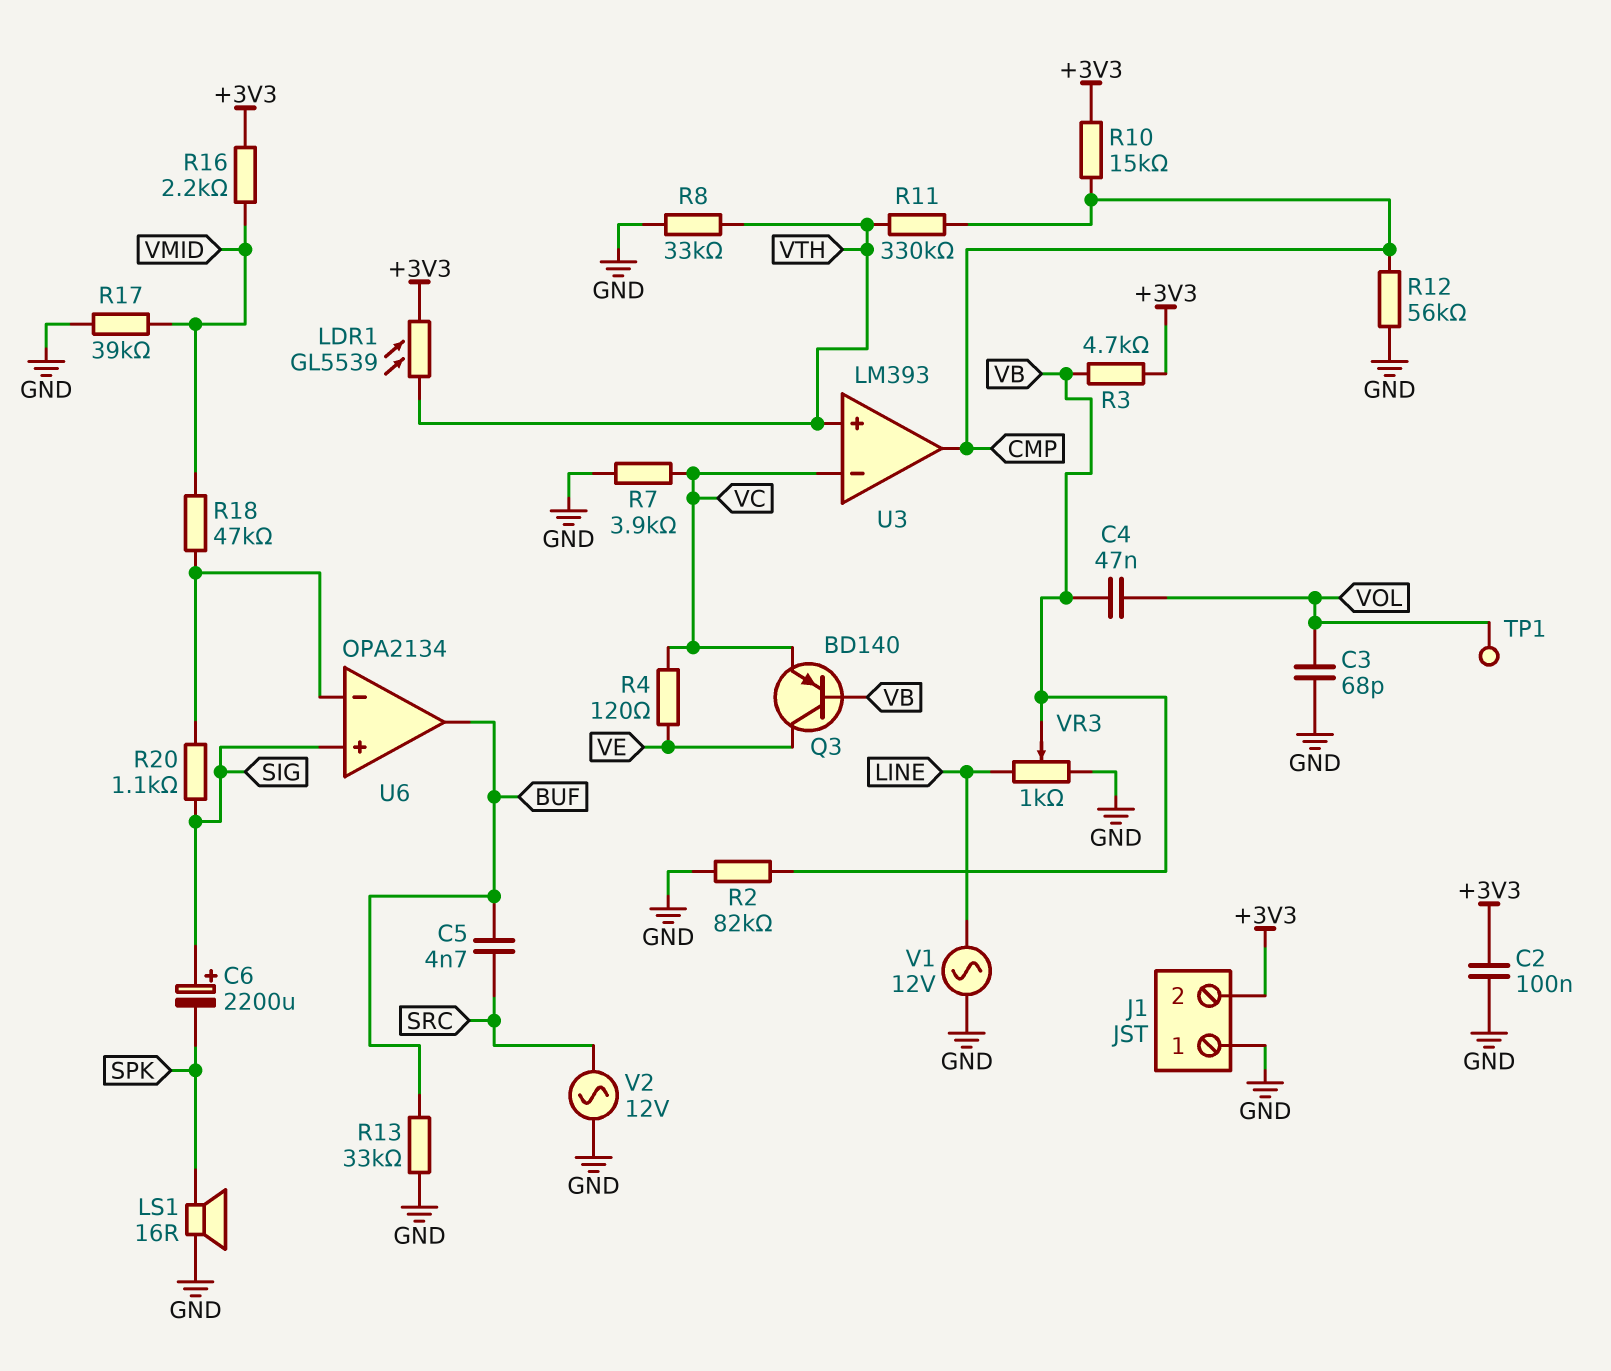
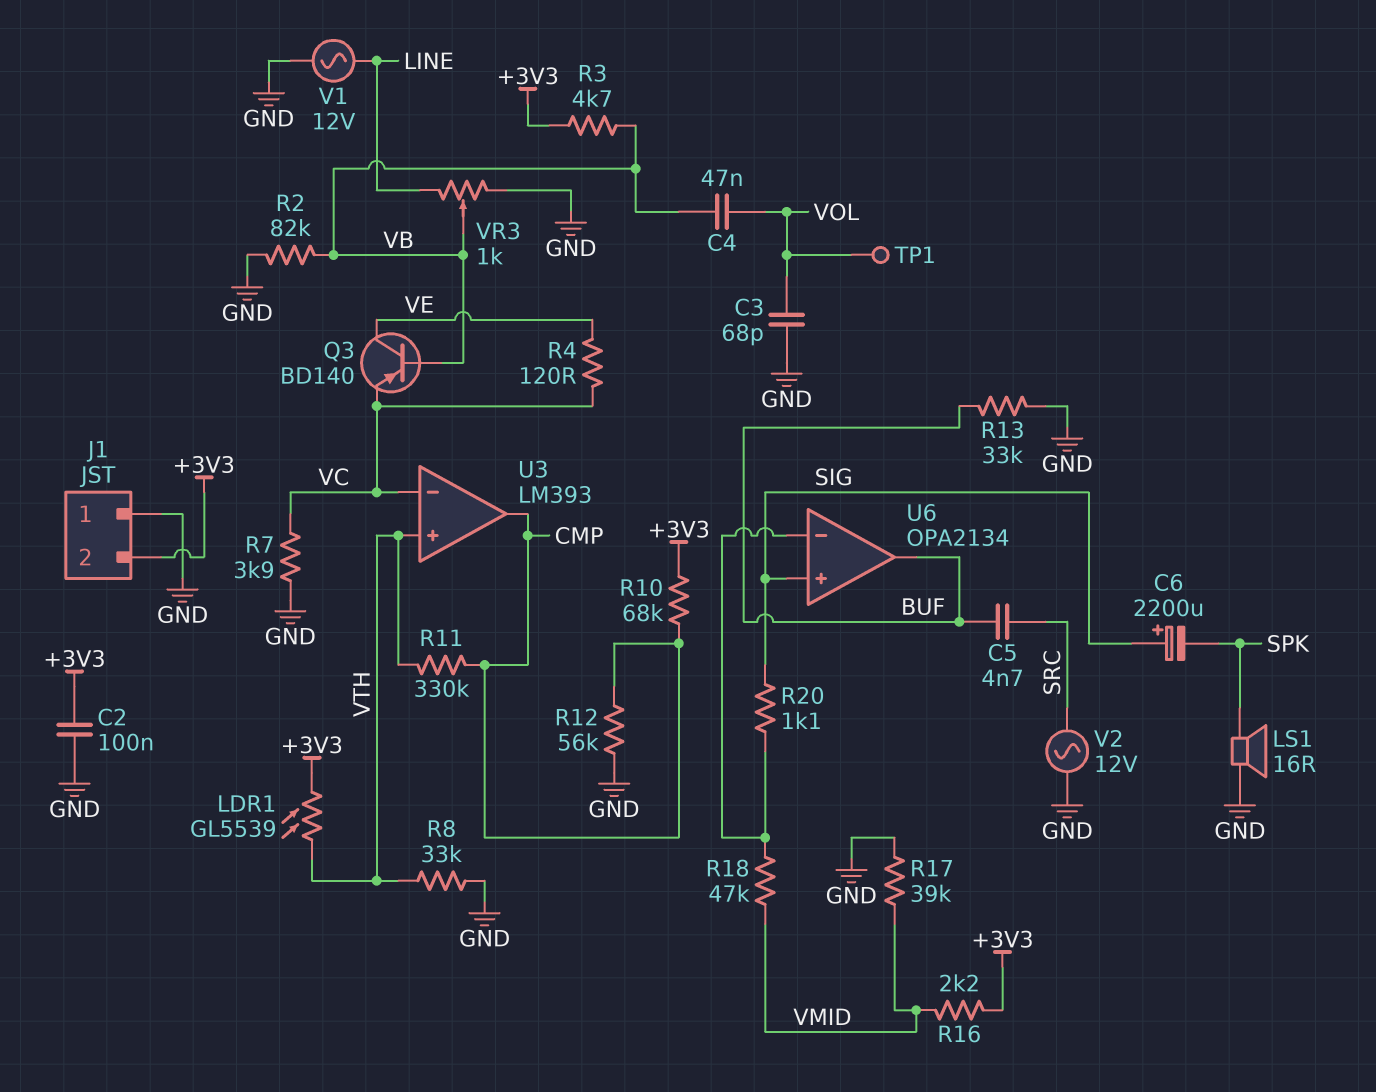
R10: 15k (+3V3, CMP) -> 68k (+3V3, CMP)

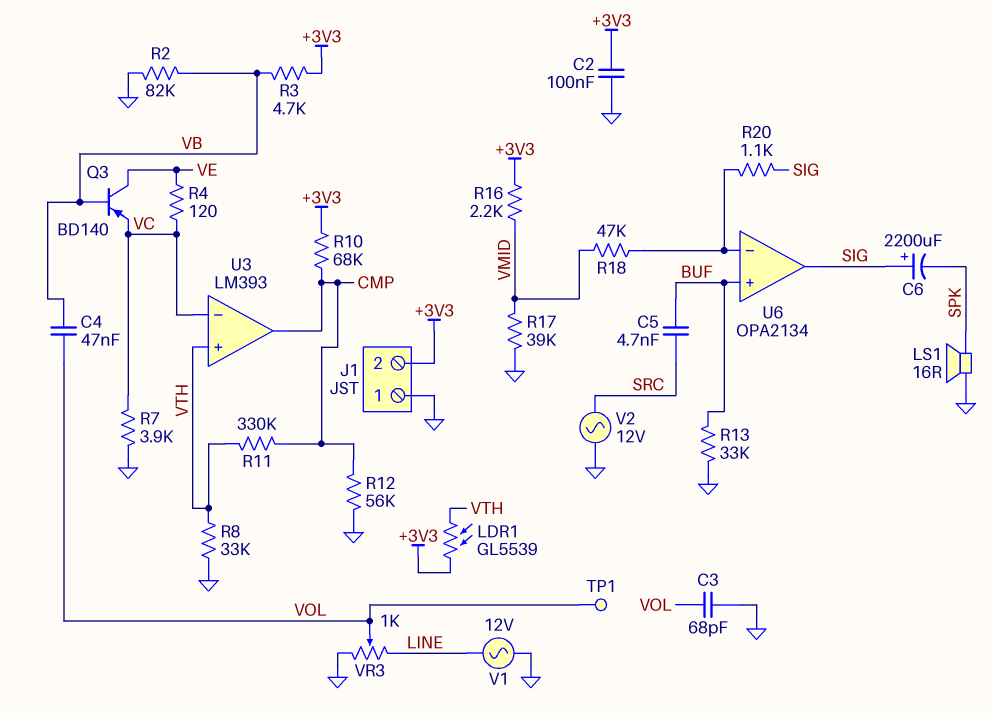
U6 pin in+: SIG -> BUF
U6 pin out: BUF -> SIG
VR3: 1k (GND, LINE, wiper VB) -> 1k (GND, LINE, wiper VOL)

